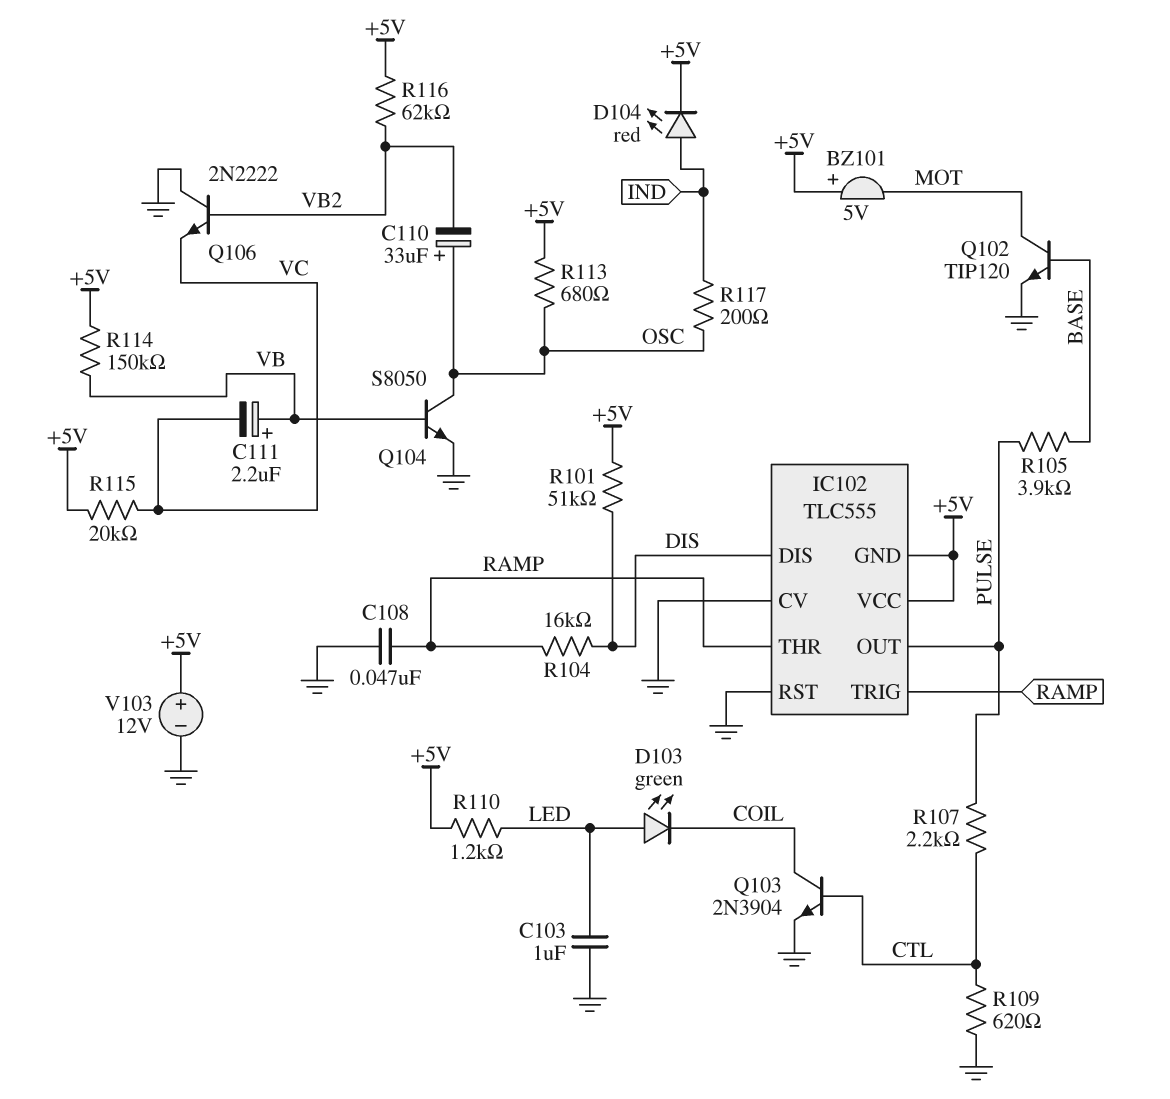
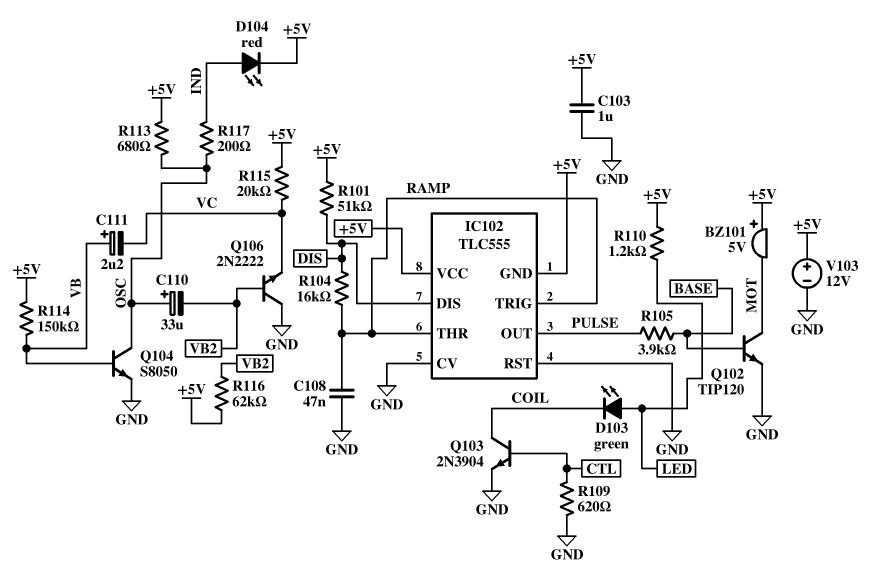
C103: 1uF (GND, LED) -> 1uF (+5V, GND)
R107: 2.2k (CTL, PULSE) -> none

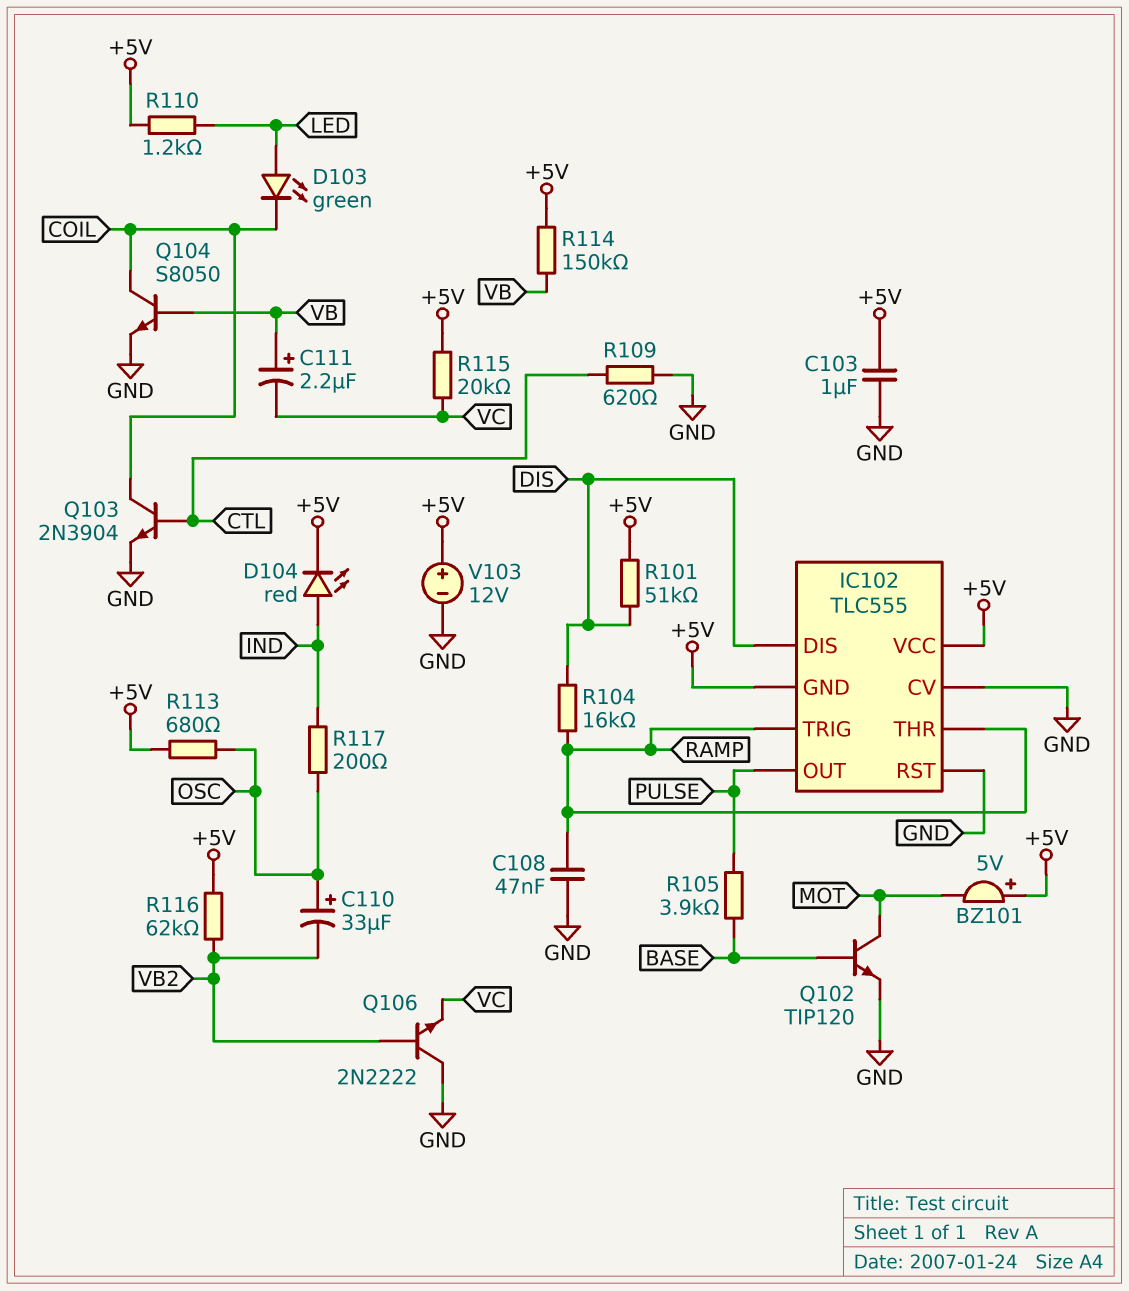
Q104: NPN S8050 (B VB, C OSC, E GND) -> NPN S8050 (B VB, C COIL, E GND)

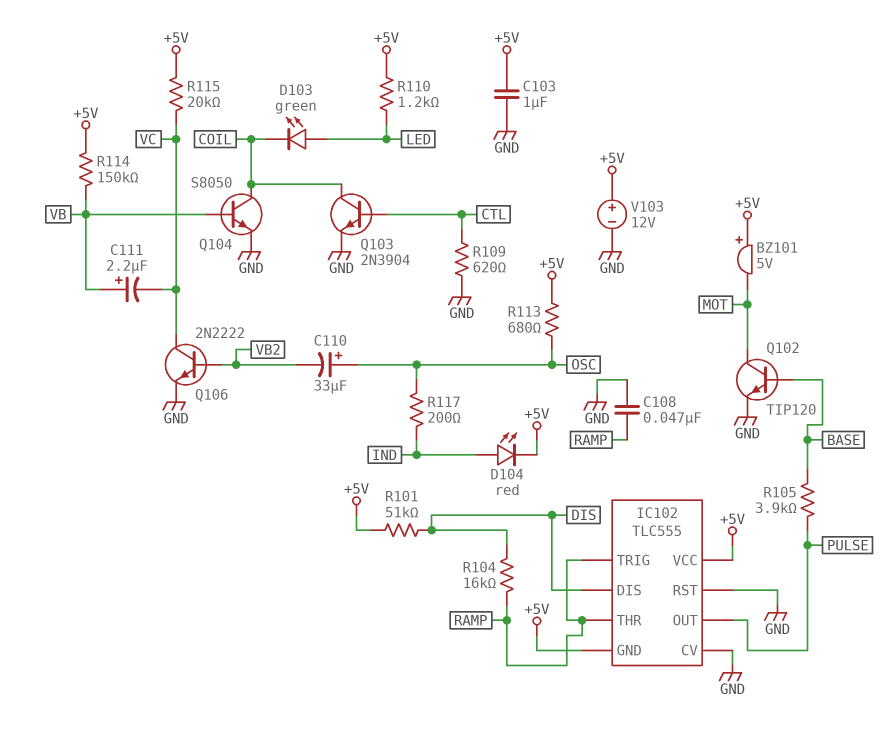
Q106: NPN 2N2222 (B VB2, C GND, E VC) -> NPN 2N2222 (B VB2, C VC, E GND)
R116: 62k (+5V, VB2) -> none

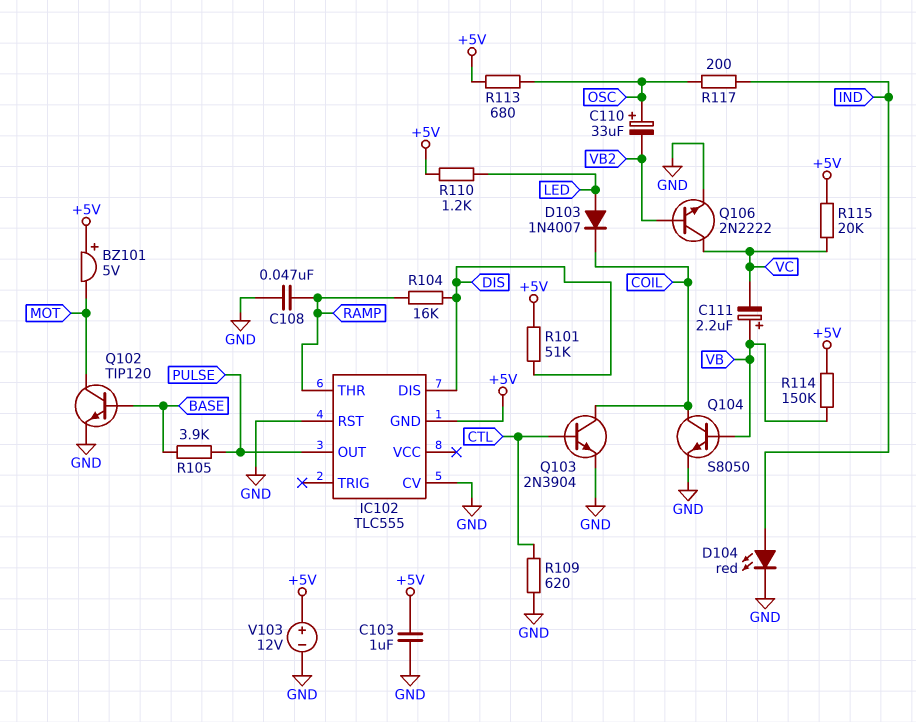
D103: LED green (A LED, K COIL) -> diode 1N4007 (A LED, K COIL)
D104: LED red (A IND, K +5V) -> LED red (A IND, K GND)
IC102 pin TRIG: RAMP -> none
IC102 pin VCC: +5V -> none

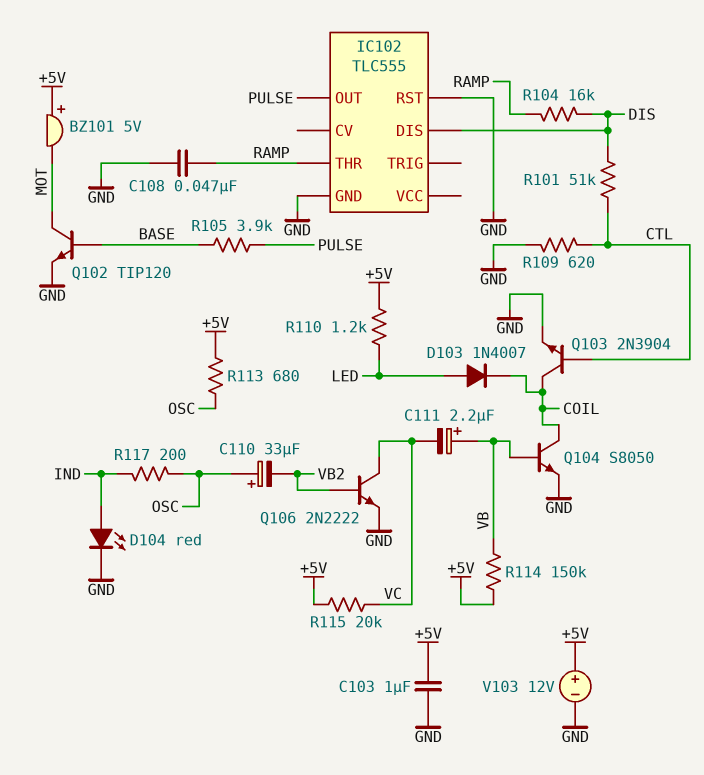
IC102 pin CV: GND -> none
IC102 pin GND: +5V -> GND
R101: 51k (+5V, DIS) -> 51k (CTL, DIS)

